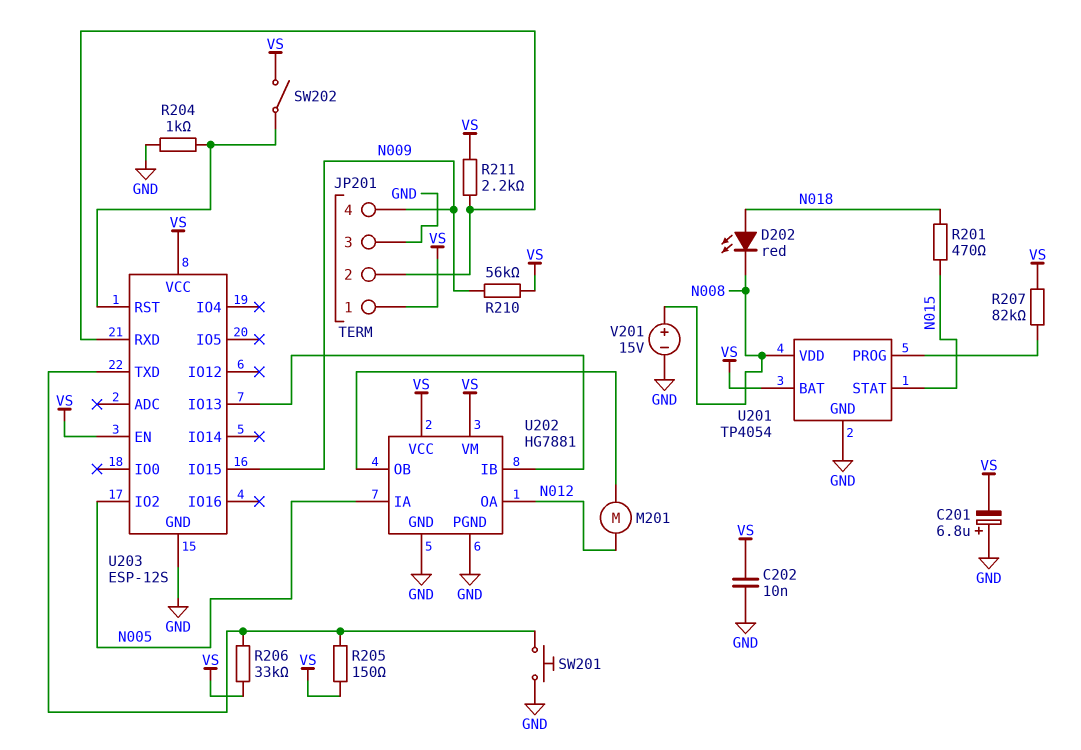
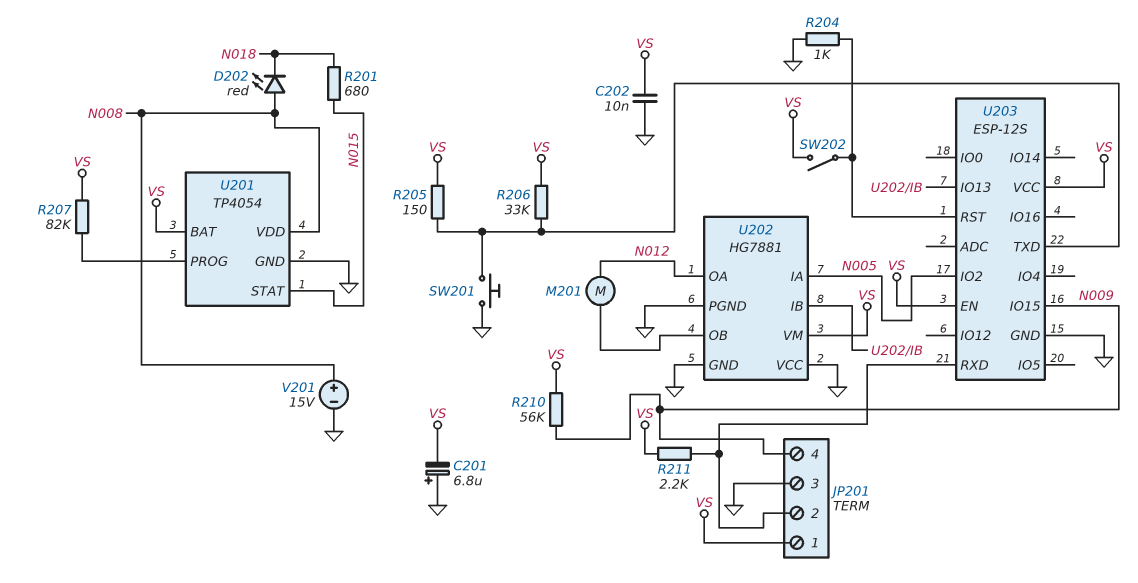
D202: LED red (A N018, K N008) -> LED red (A N008, K N018)
R201: 470 (N015, N018) -> 680 (N015, N018)
U202 pin VCC: VS -> GND

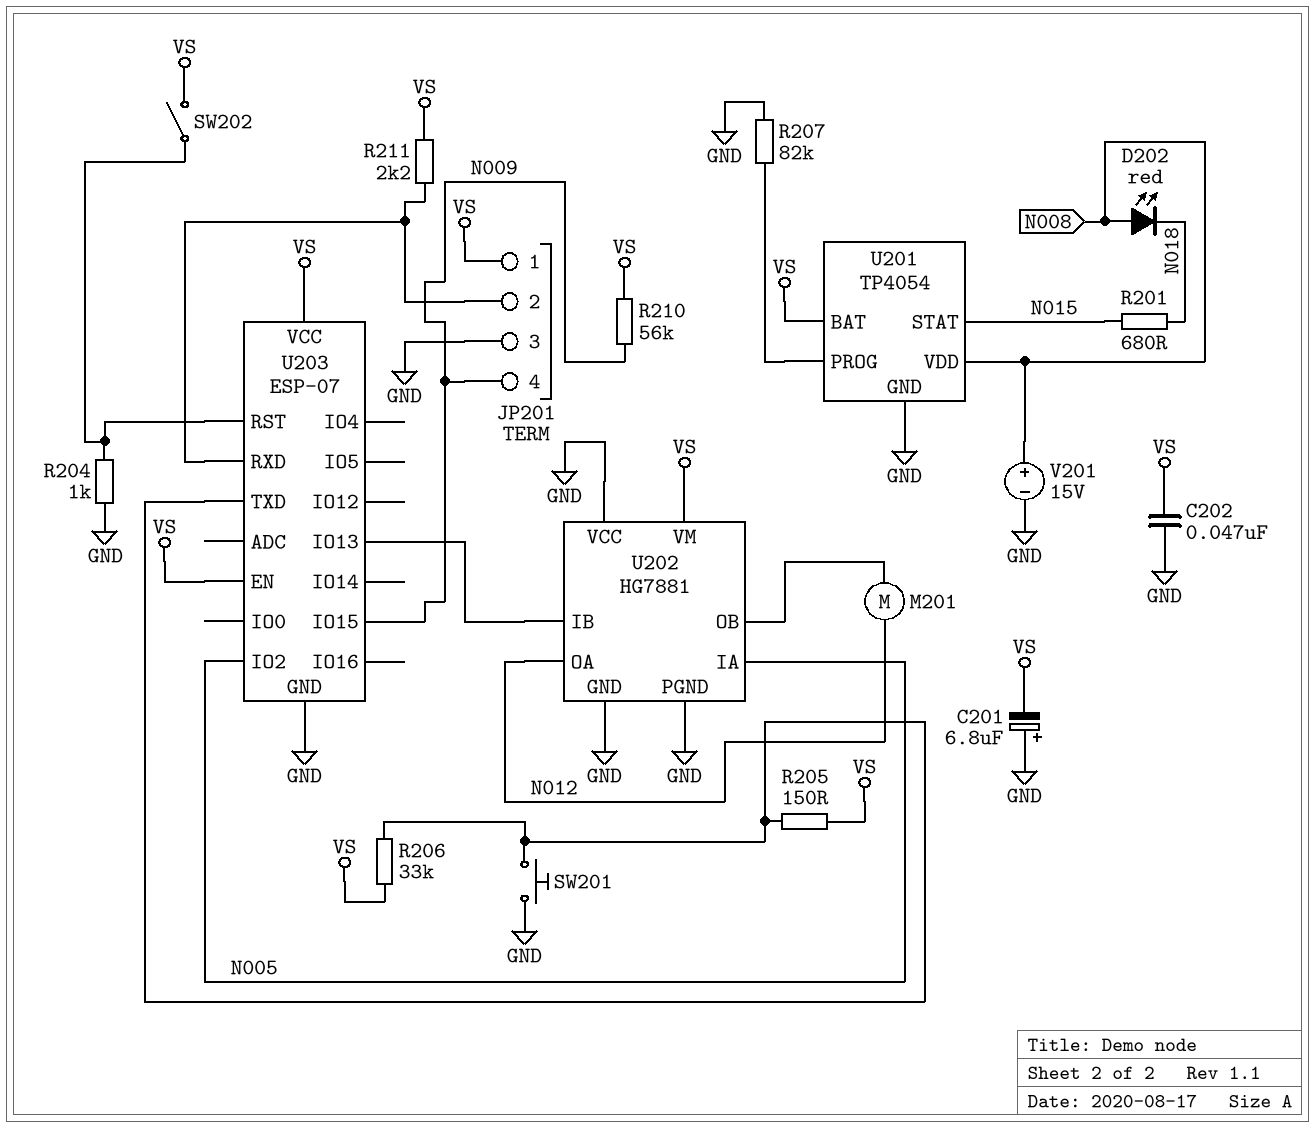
C202: 10nF (GND, VS) -> 47nF (GND, VS)
R207: 82k (U201/PROG, VS) -> 82k (GND, U201/PROG)
U203: ESP-12S -> ESP-07

